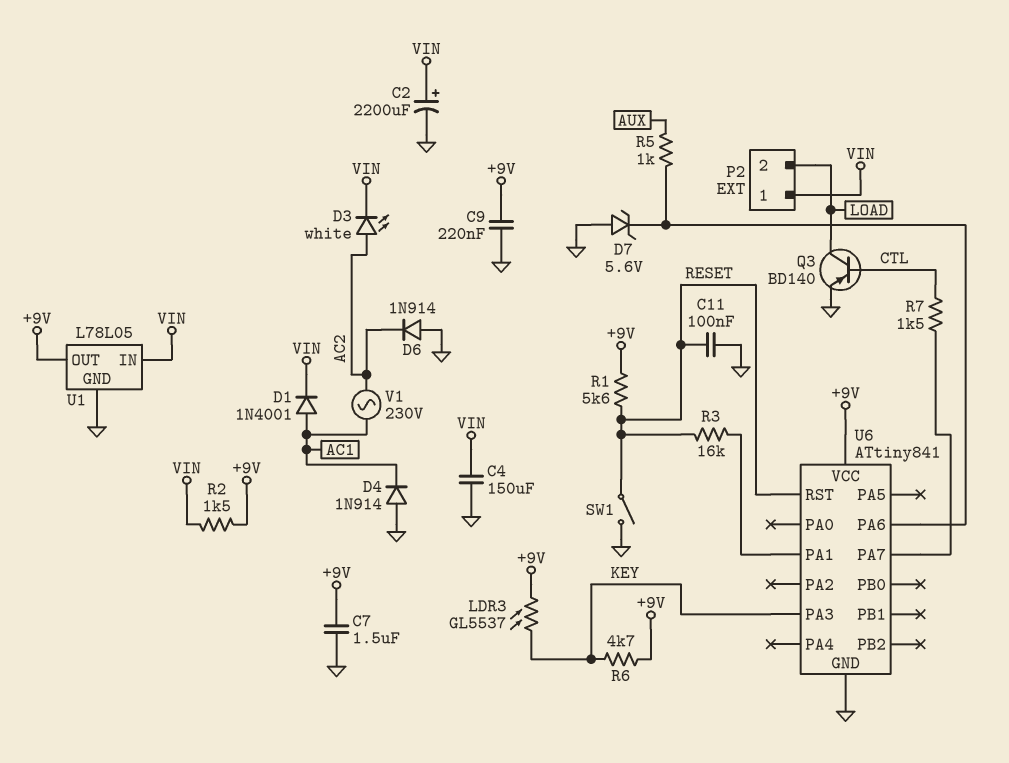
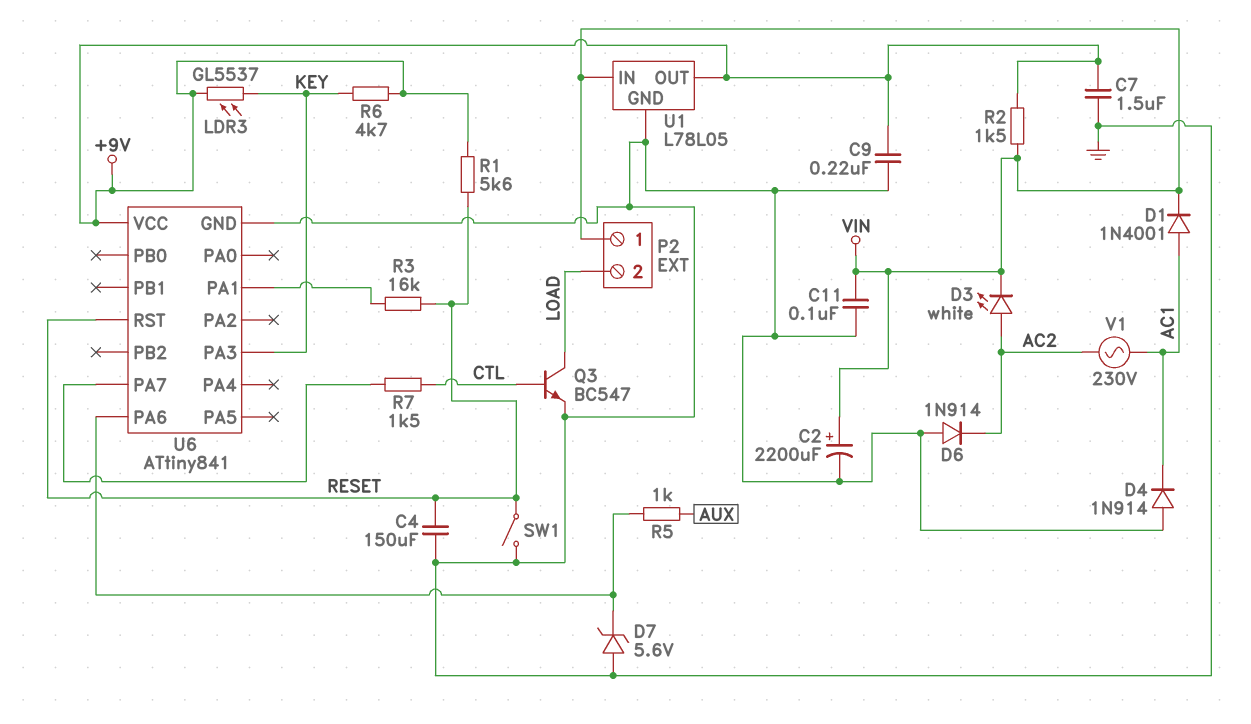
C4: 150uF (GND, VIN) -> 150uF (GND, RESET)
C11: 100nF (GND, RESET) -> 100nF (GND, VIN)
Q3: PNP BD140 (B CTL, C LOAD, E GND) -> NPN BC547 (B CTL, C LOAD, E GND)

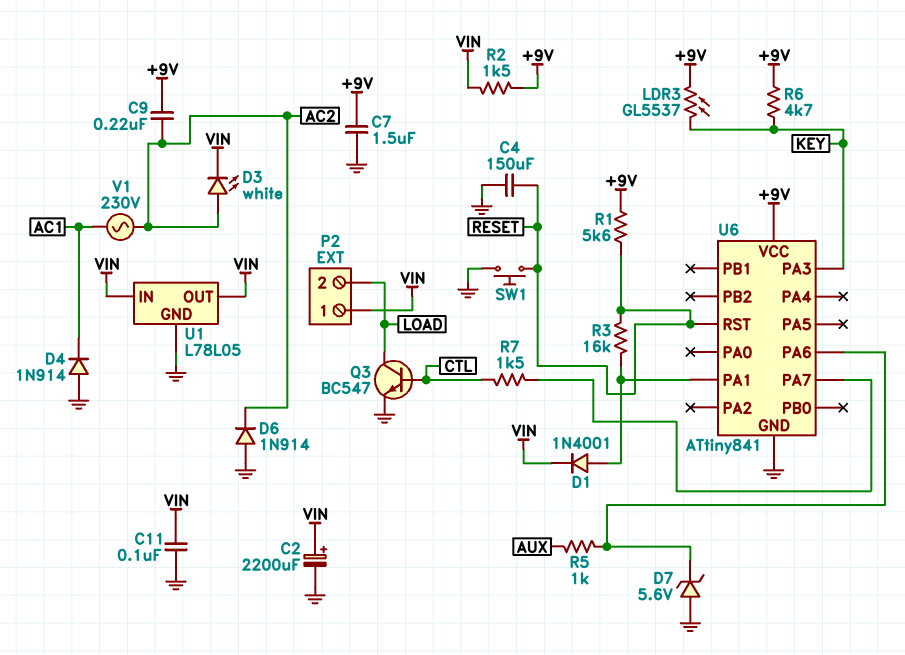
C9: 220nF (+9V, GND) -> 220nF (+9V, AC2)
D1: diode 1N4001 (A AC1, K VIN) -> diode 1N4001 (A U6/PA1, K VIN)
SW1: switch (GND, RESET) -> button (GND, RESET)
U1 pin OUT: +9V -> VIN

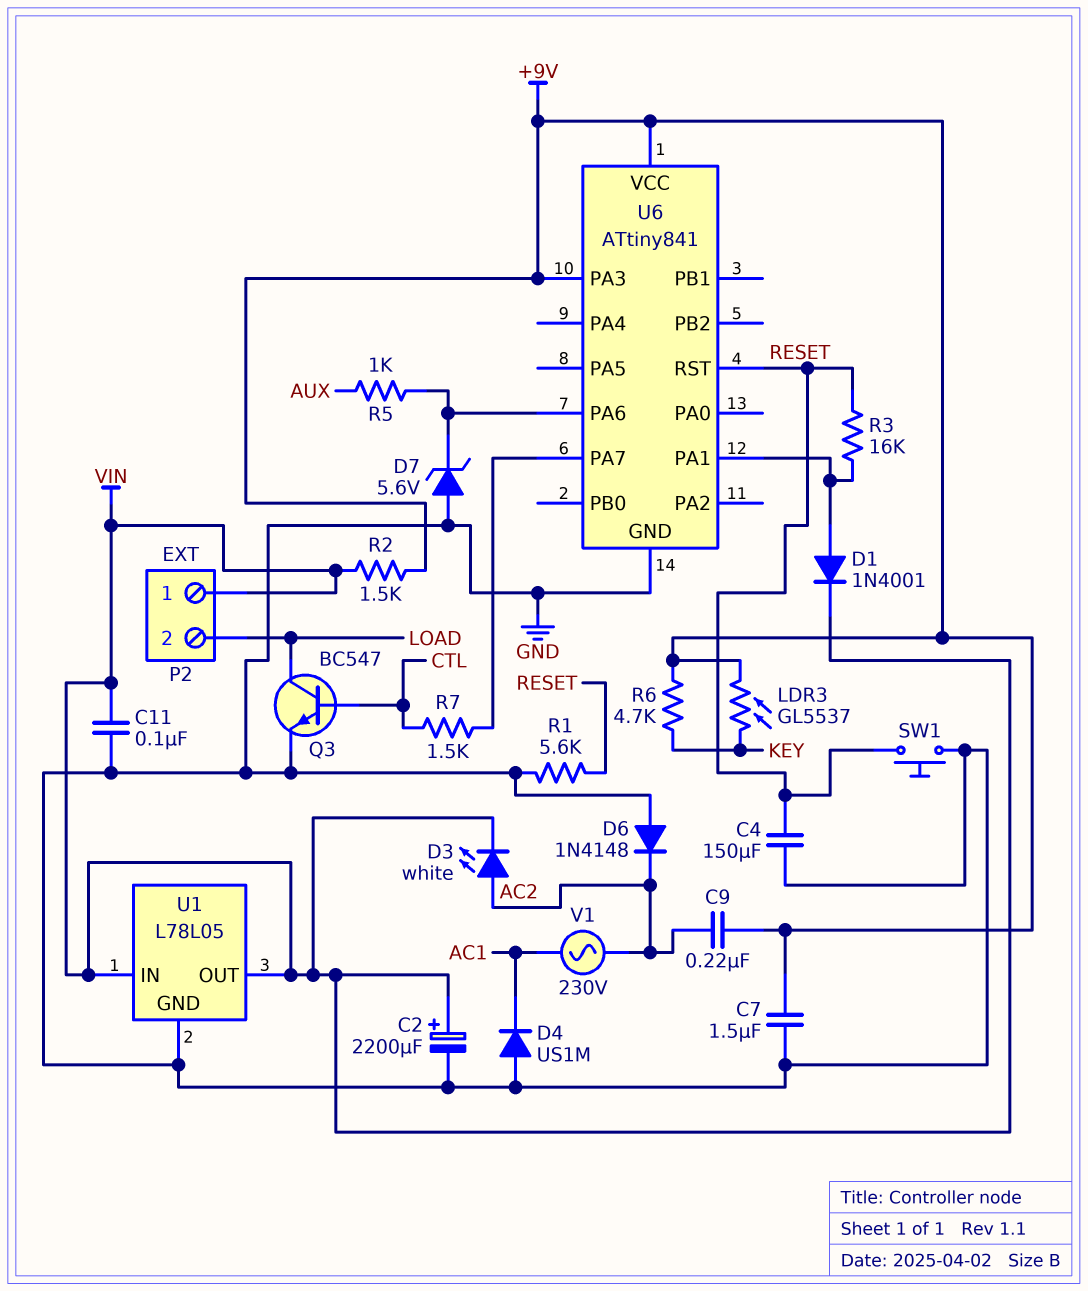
D4: diode 1N914 (A GND, K AC1) -> diode US1M (A GND, K AC1)
D6: diode 1N914 (A GND, K AC2) -> diode 1N4148 (A GND, K AC2)
R1: 5.6k (+9V, RESET) -> 5.6k (GND, RESET)
U6 pin PA3: KEY -> +9V

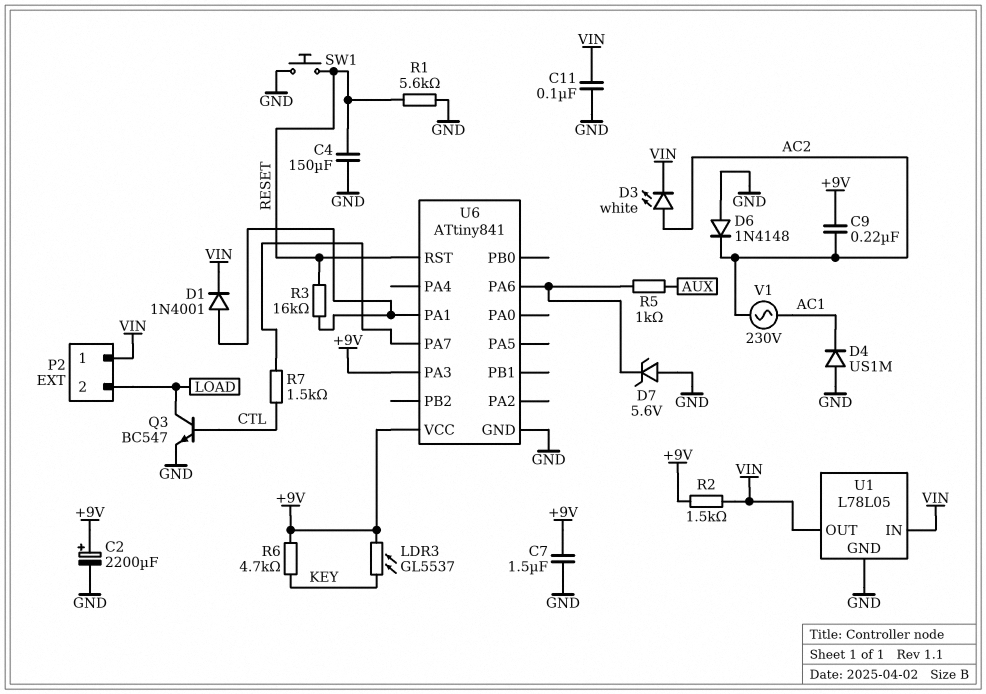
C2: 2200uF (plus VIN, minus GND) -> 2200uF (plus +9V, minus GND)

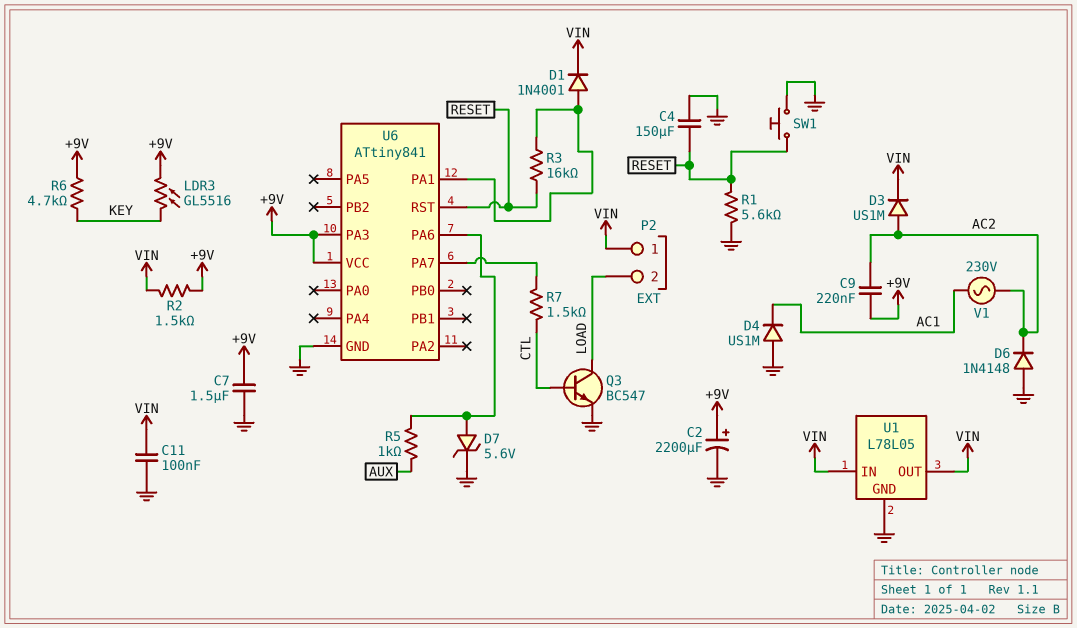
D3: LED white (A AC2, K VIN) -> diode US1M (A AC2, K VIN)
D7: zener 5.6V (A GND, K U6/PA6) -> zener 5.6V (A U6/PA6, K GND)
LDR3: GL5537 (+9V, KEY) -> GL5516 (+9V, KEY)

